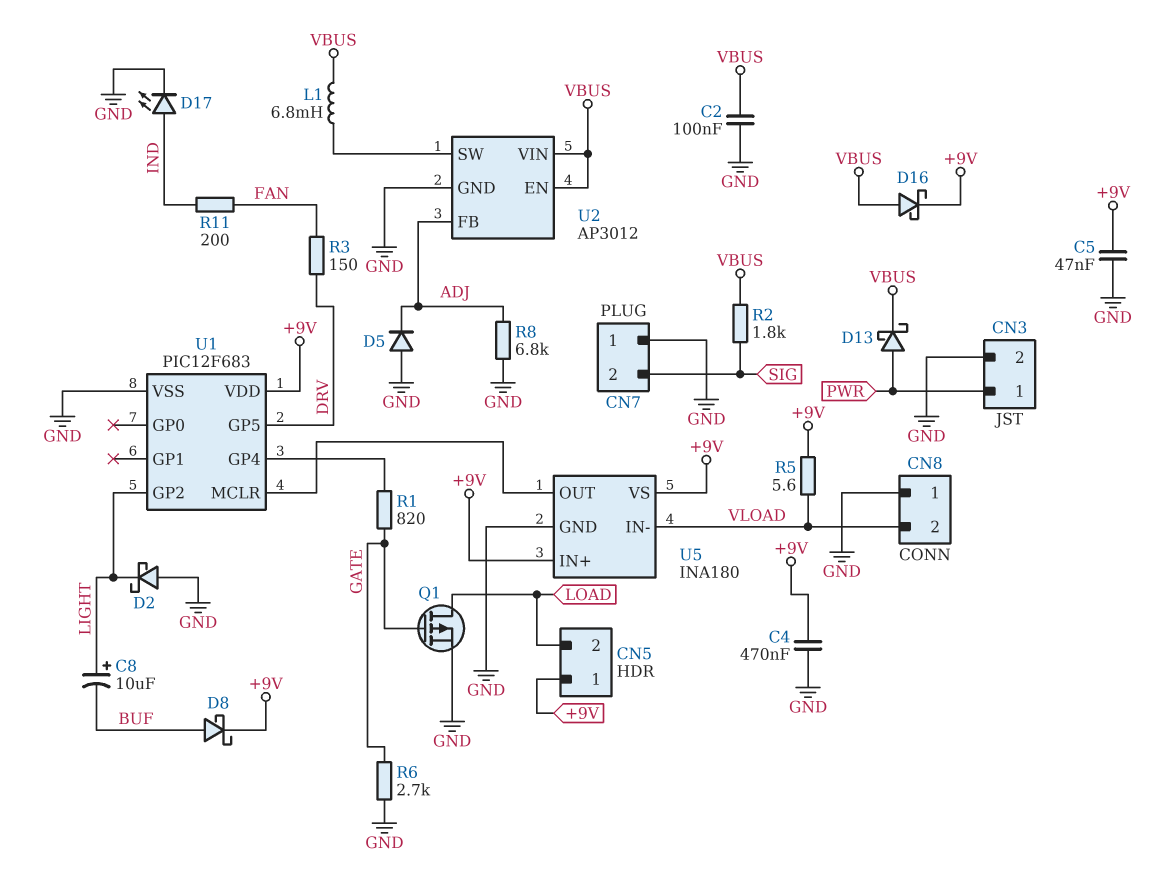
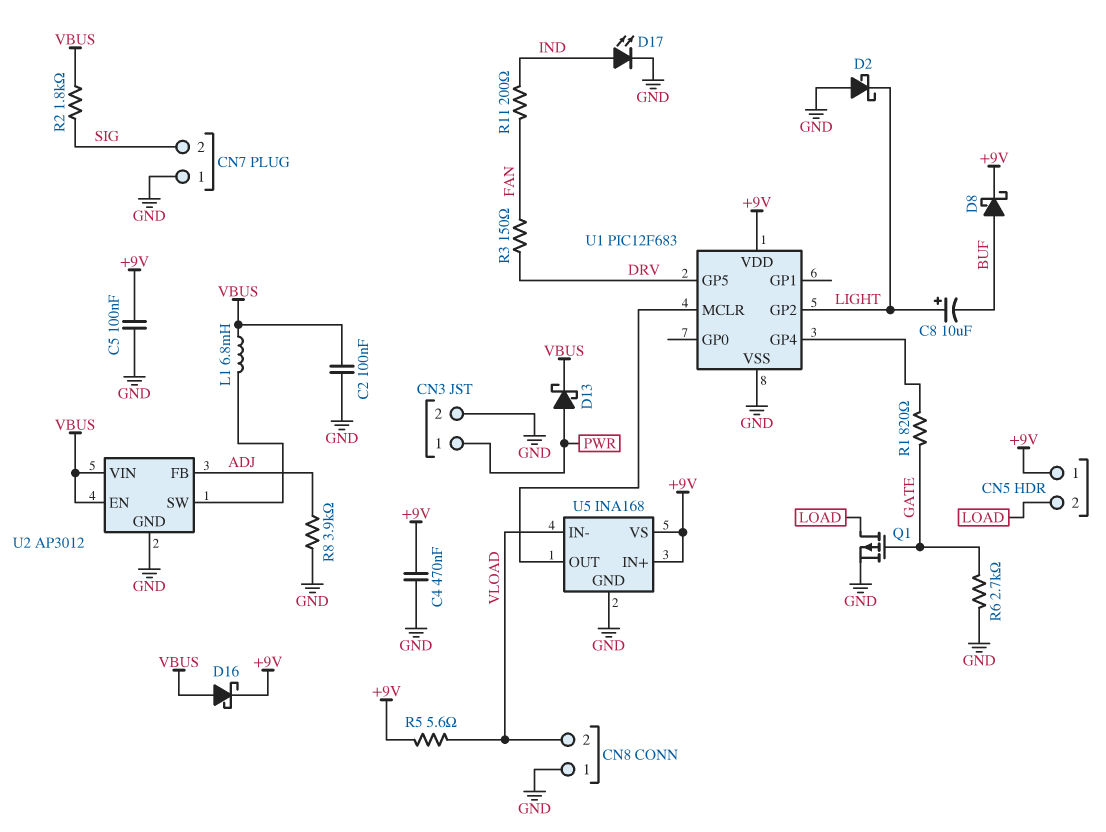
C5: 47nF (+9V, GND) -> 100nF (+9V, GND)
D5: diode (A GND, K ADJ) -> none
R8: 6.8k (ADJ, GND) -> 3.9k (ADJ, GND)
U5: INA180 -> INA168

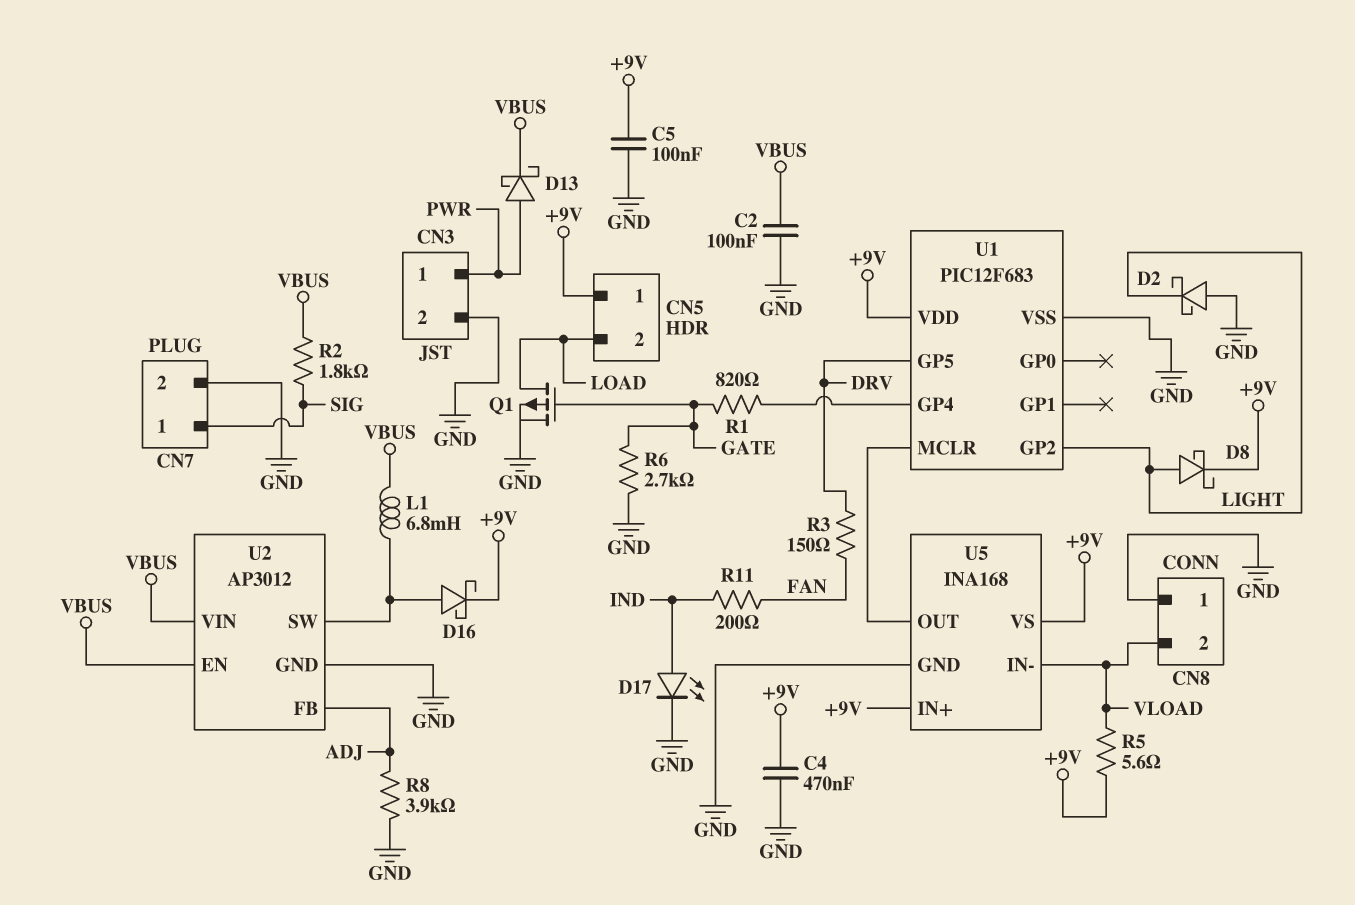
C8: 10uF (plus LIGHT, minus BUF) -> none
CN7 pin 1: GND -> SIG
CN7 pin 2: SIG -> GND
D8: schottky (A BUF, K +9V) -> schottky (A LIGHT, K +9V)
D16: schottky (A VBUS, K +9V) -> schottky (A U2/SW, K +9V)

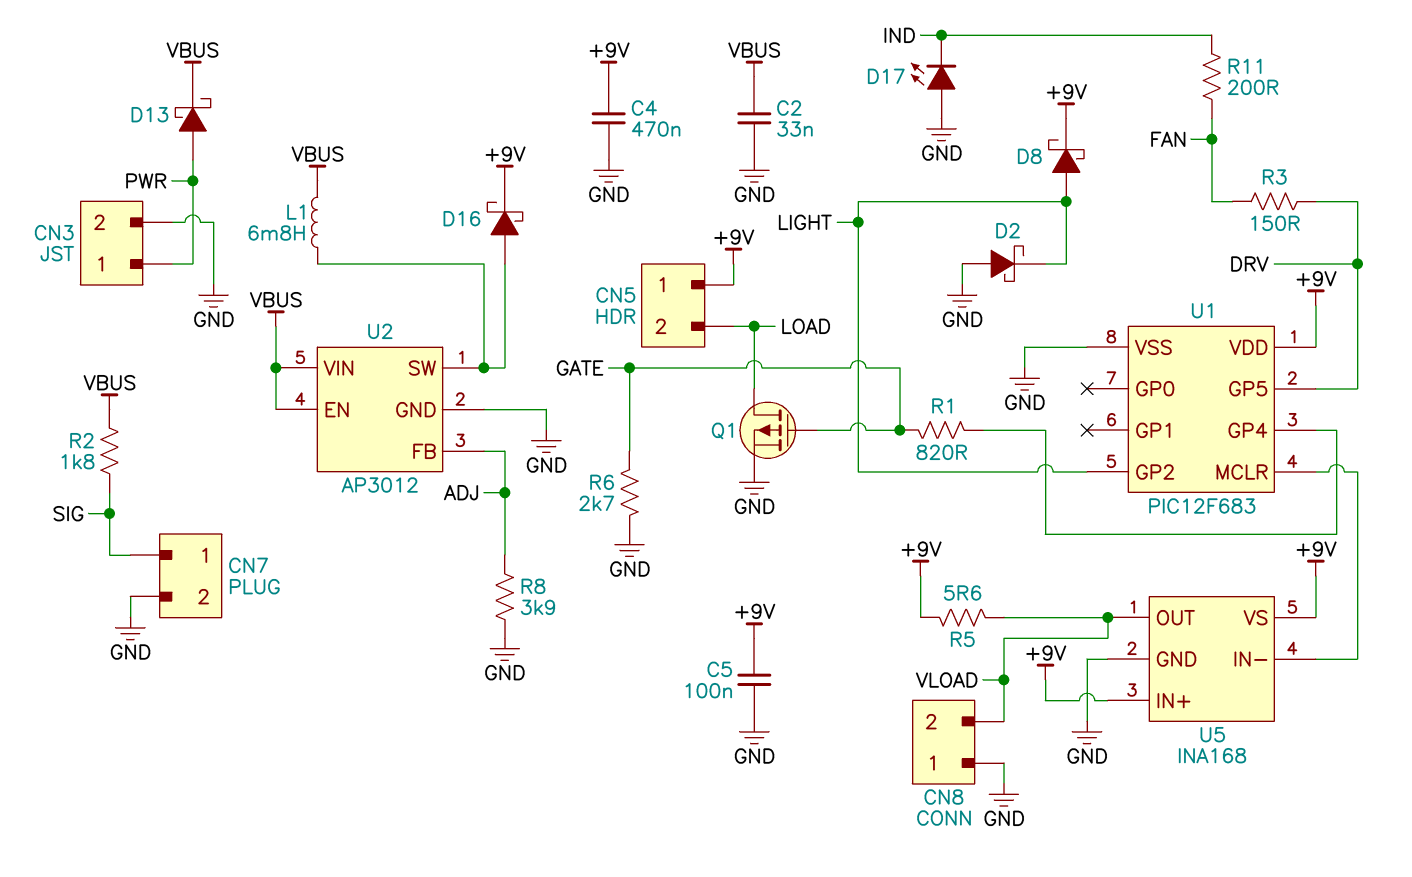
C2: 100nF (GND, VBUS) -> 33nF (GND, VBUS)
D17: LED (A IND, K GND) -> LED (A GND, K IND)
U5 pin IN-: VLOAD -> U1/MCLR
U5 pin OUT: U1/MCLR -> VLOAD

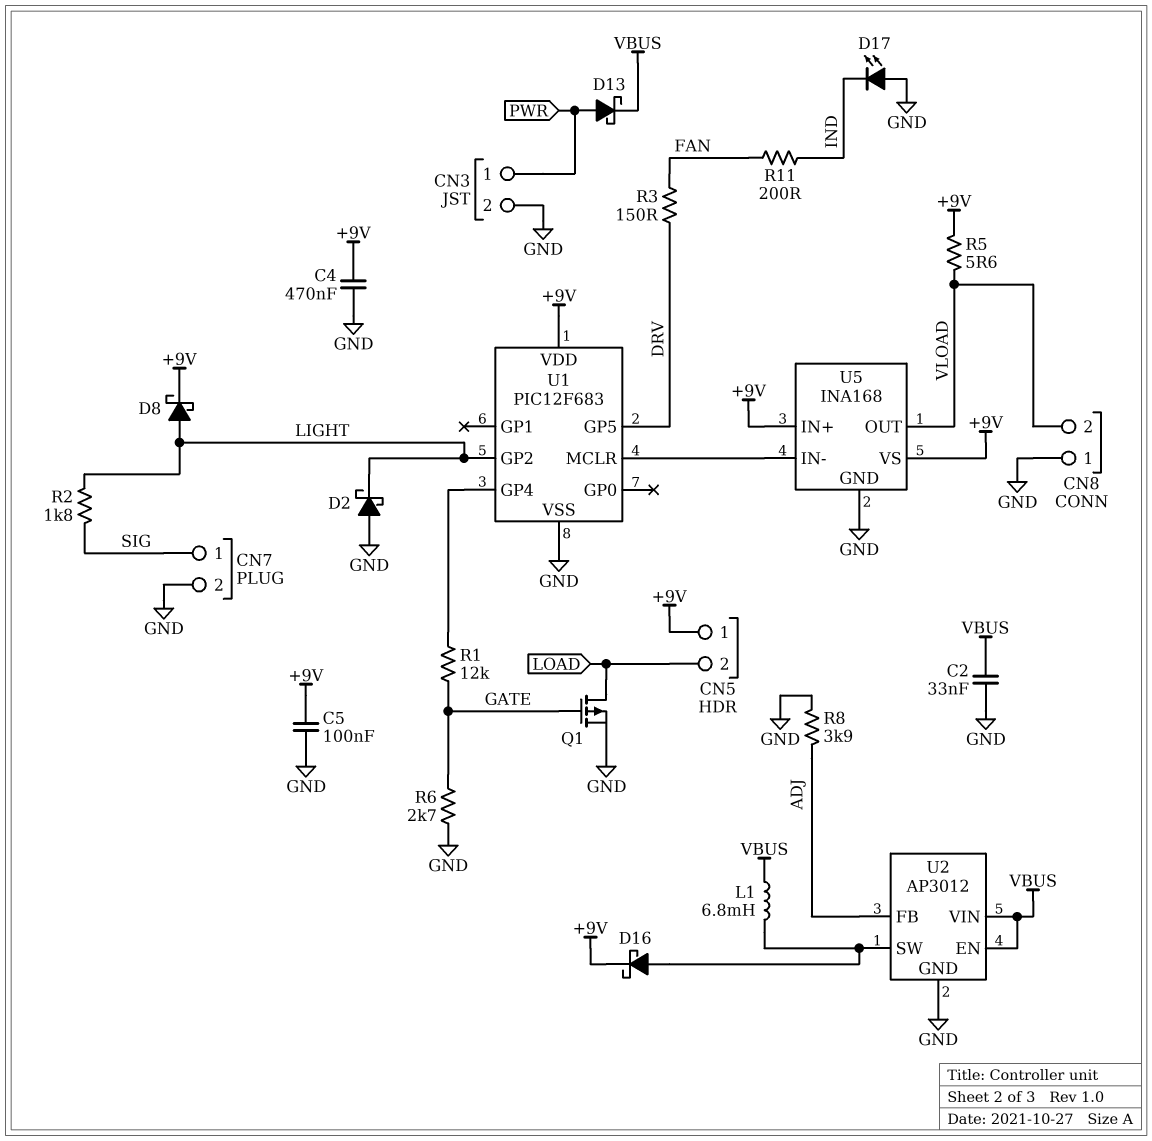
R1: 820 (GATE, U1/GP4) -> 12k (GATE, U1/GP4)
R2: 1.8k (SIG, VBUS) -> 1.8k (LIGHT, SIG)

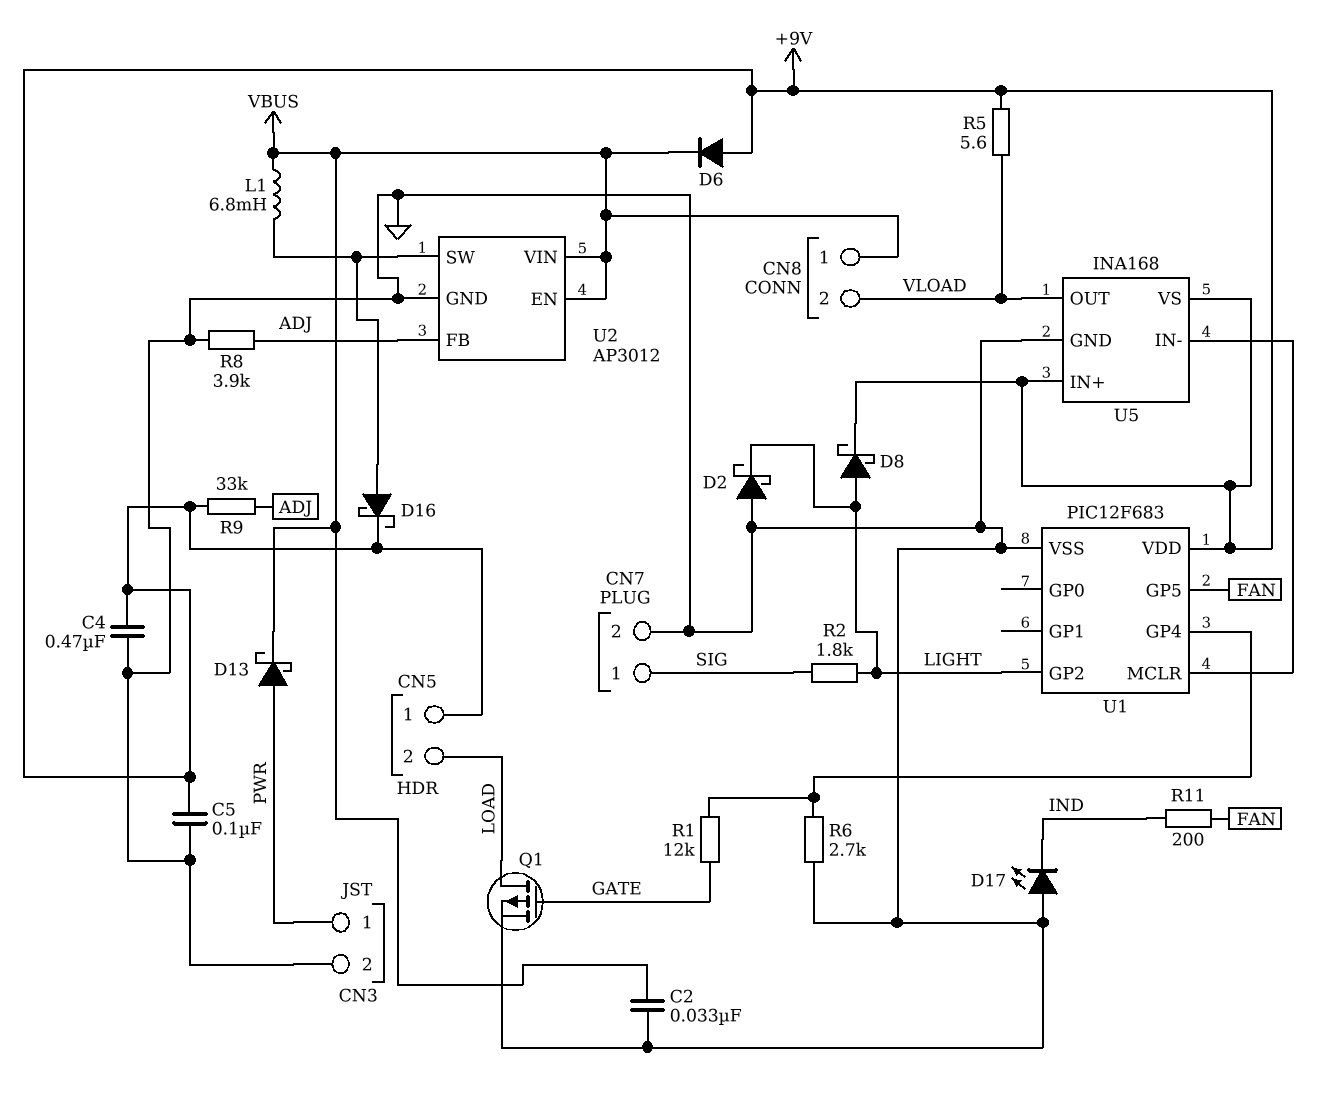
CN8 pin 1: GND -> VBUS
D6: none -> diode (A +9V, K VBUS)
R3: 150 (DRV, FAN) -> none
R6: 2.7k (GATE, GND) -> 2.7k (GND, U1/GP4)
R9: none -> 33k (+9V, ADJ)
U1 pin GP5: DRV -> FAN

